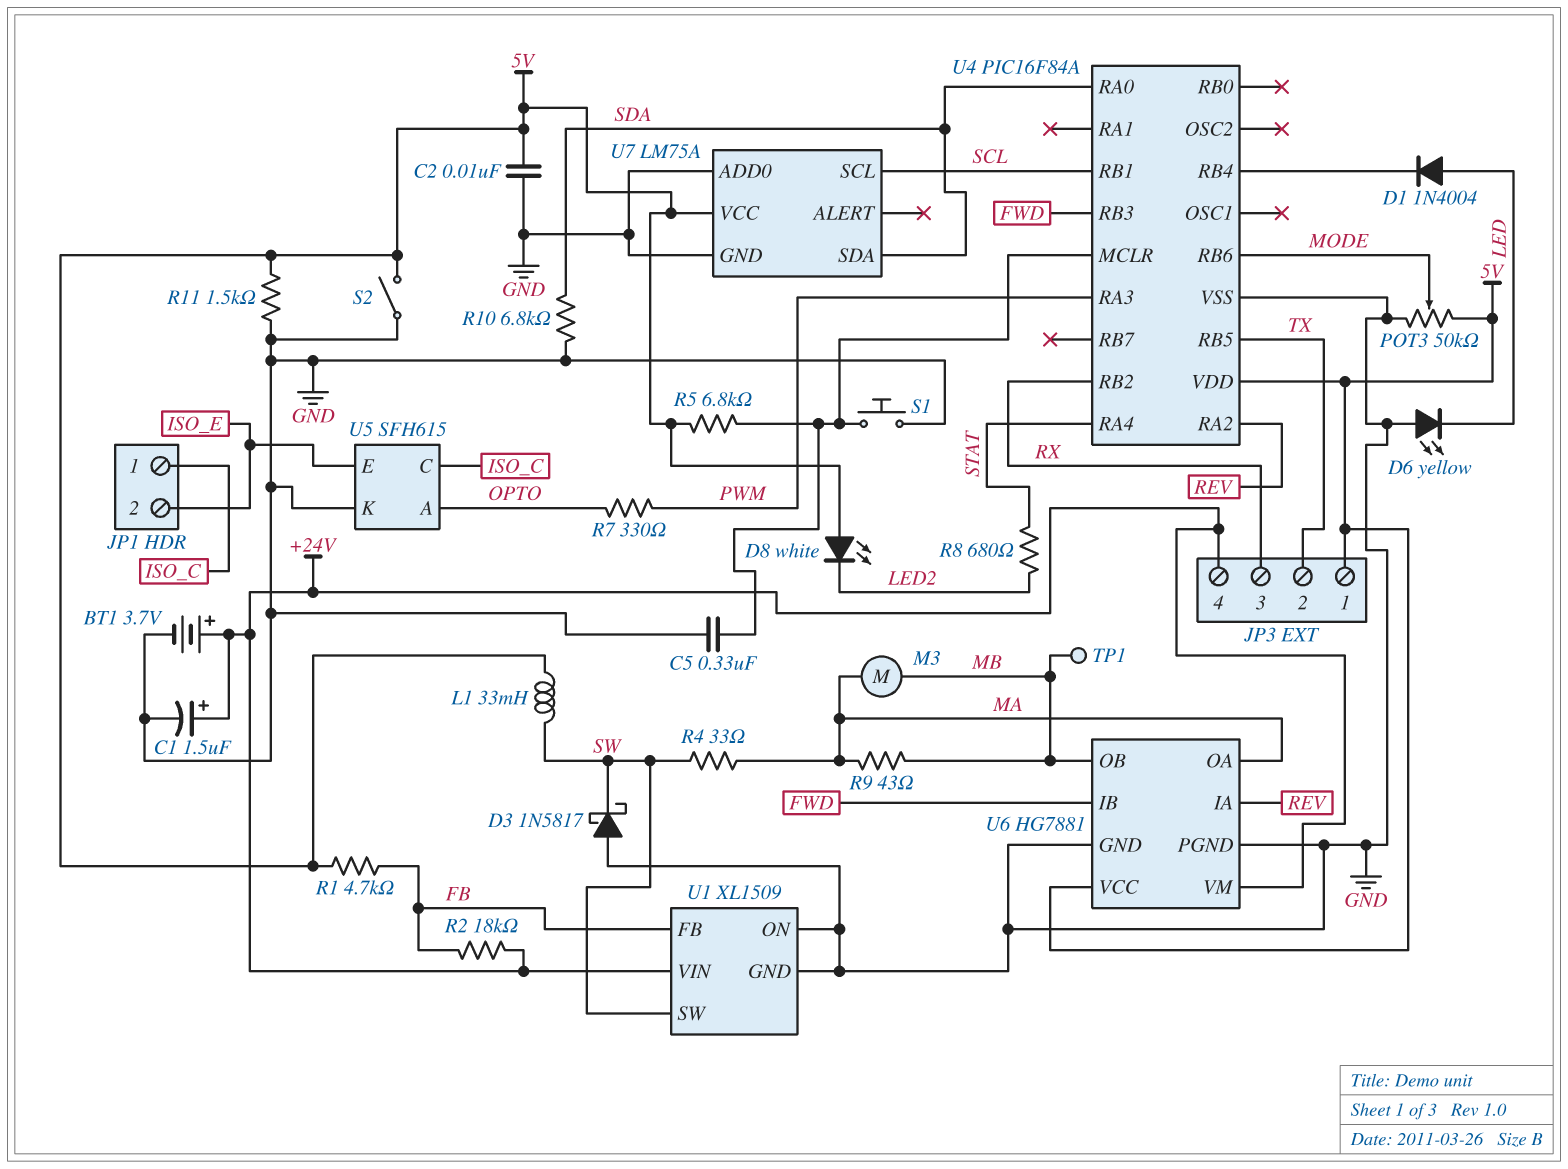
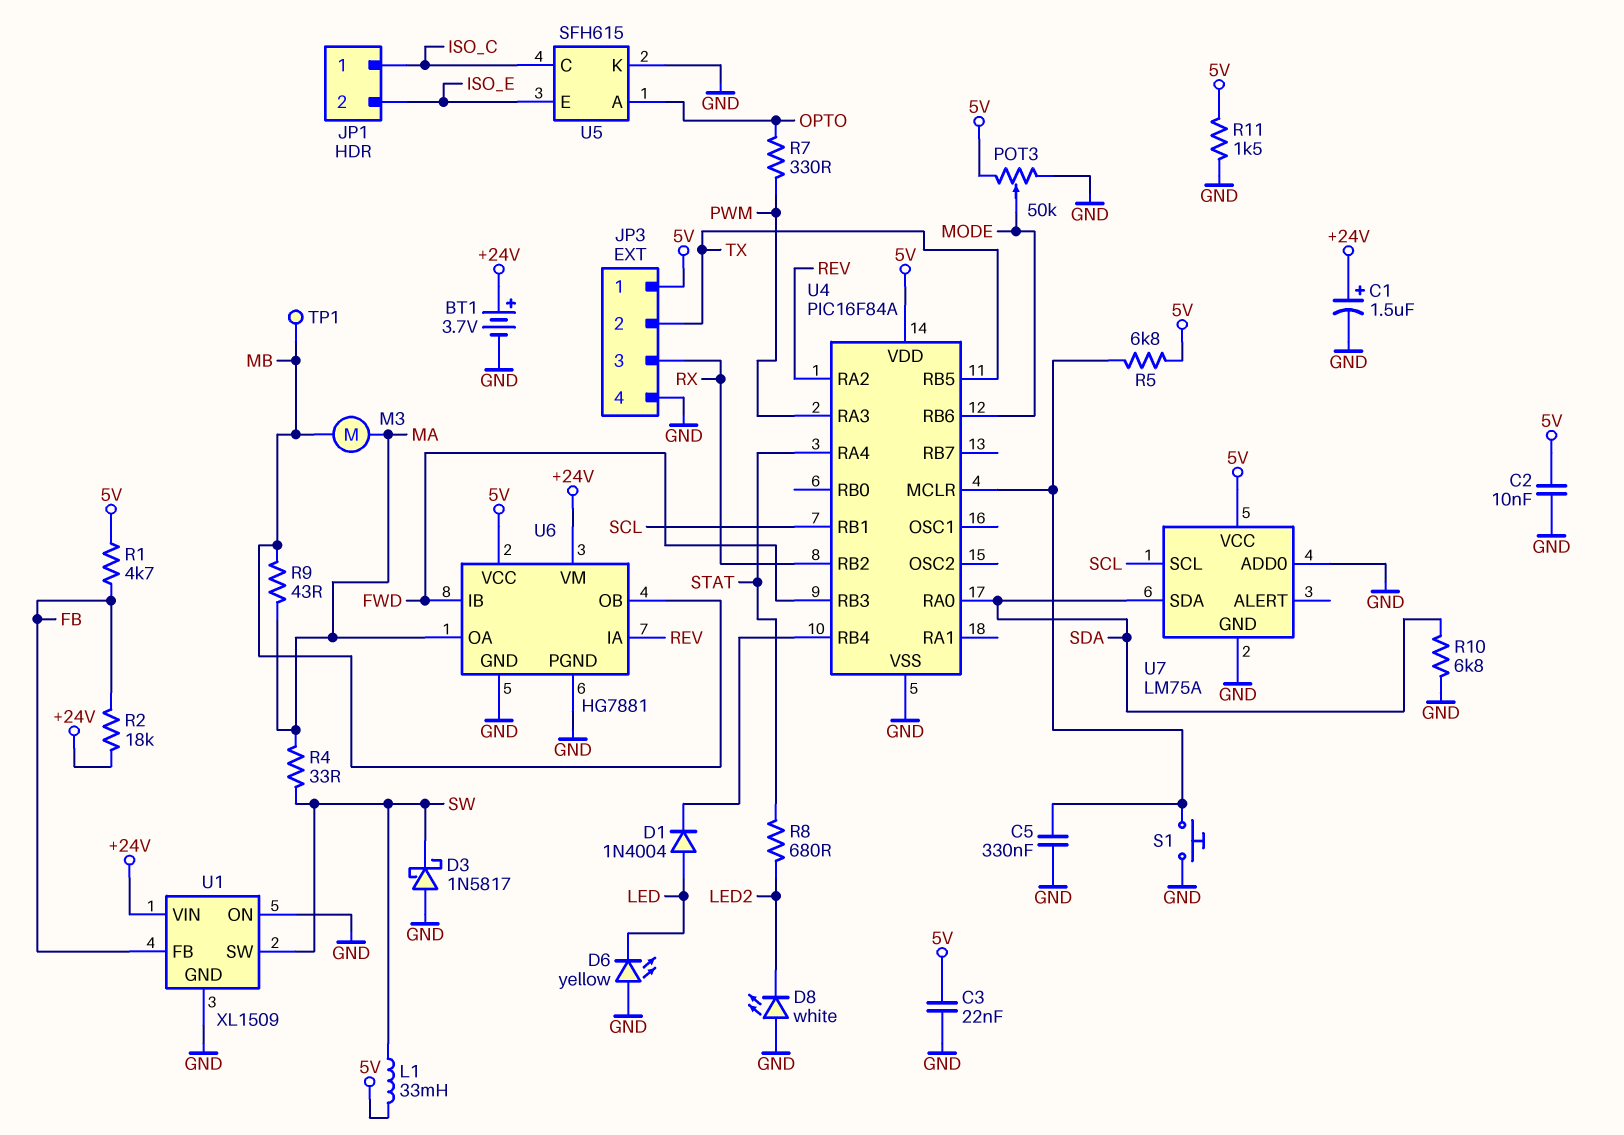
C3: none -> 22nF (5V, GND)
D8: LED white (A 5V, K LED2) -> LED white (A GND, K LED2)
JP3 pin 4: +24V -> GND
S2: switch (5V, GND) -> none

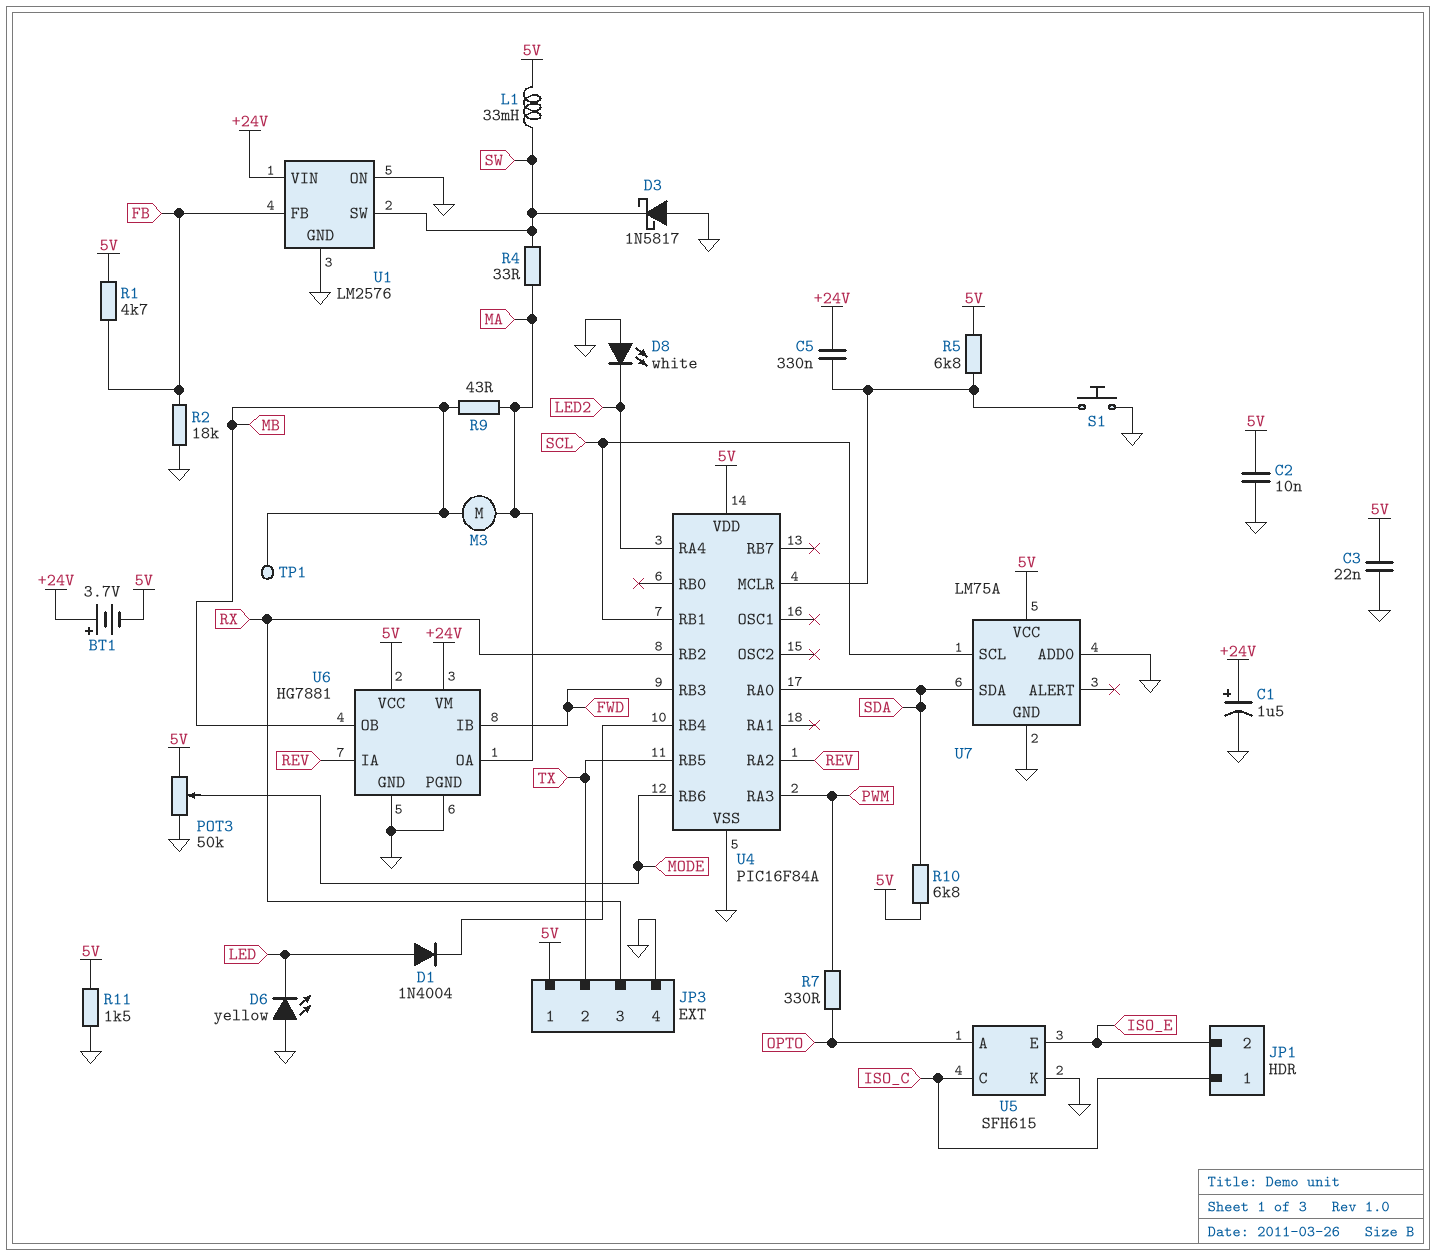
BT1: 3.7V (plus +24V, minus GND) -> 3.7V (plus +24V, minus 5V)
C5: 330nF (GND, U4/MCLR) -> 330nF (+24V, U4/MCLR)
R2: 18k (+24V, FB) -> 18k (FB, GND)
R8: 680 (LED2, STAT) -> none
R10: 6.8k (GND, SDA) -> 6.8k (5V, SDA)
U1: XL1509 -> LM2576
U4 pin RA4: STAT -> LED2

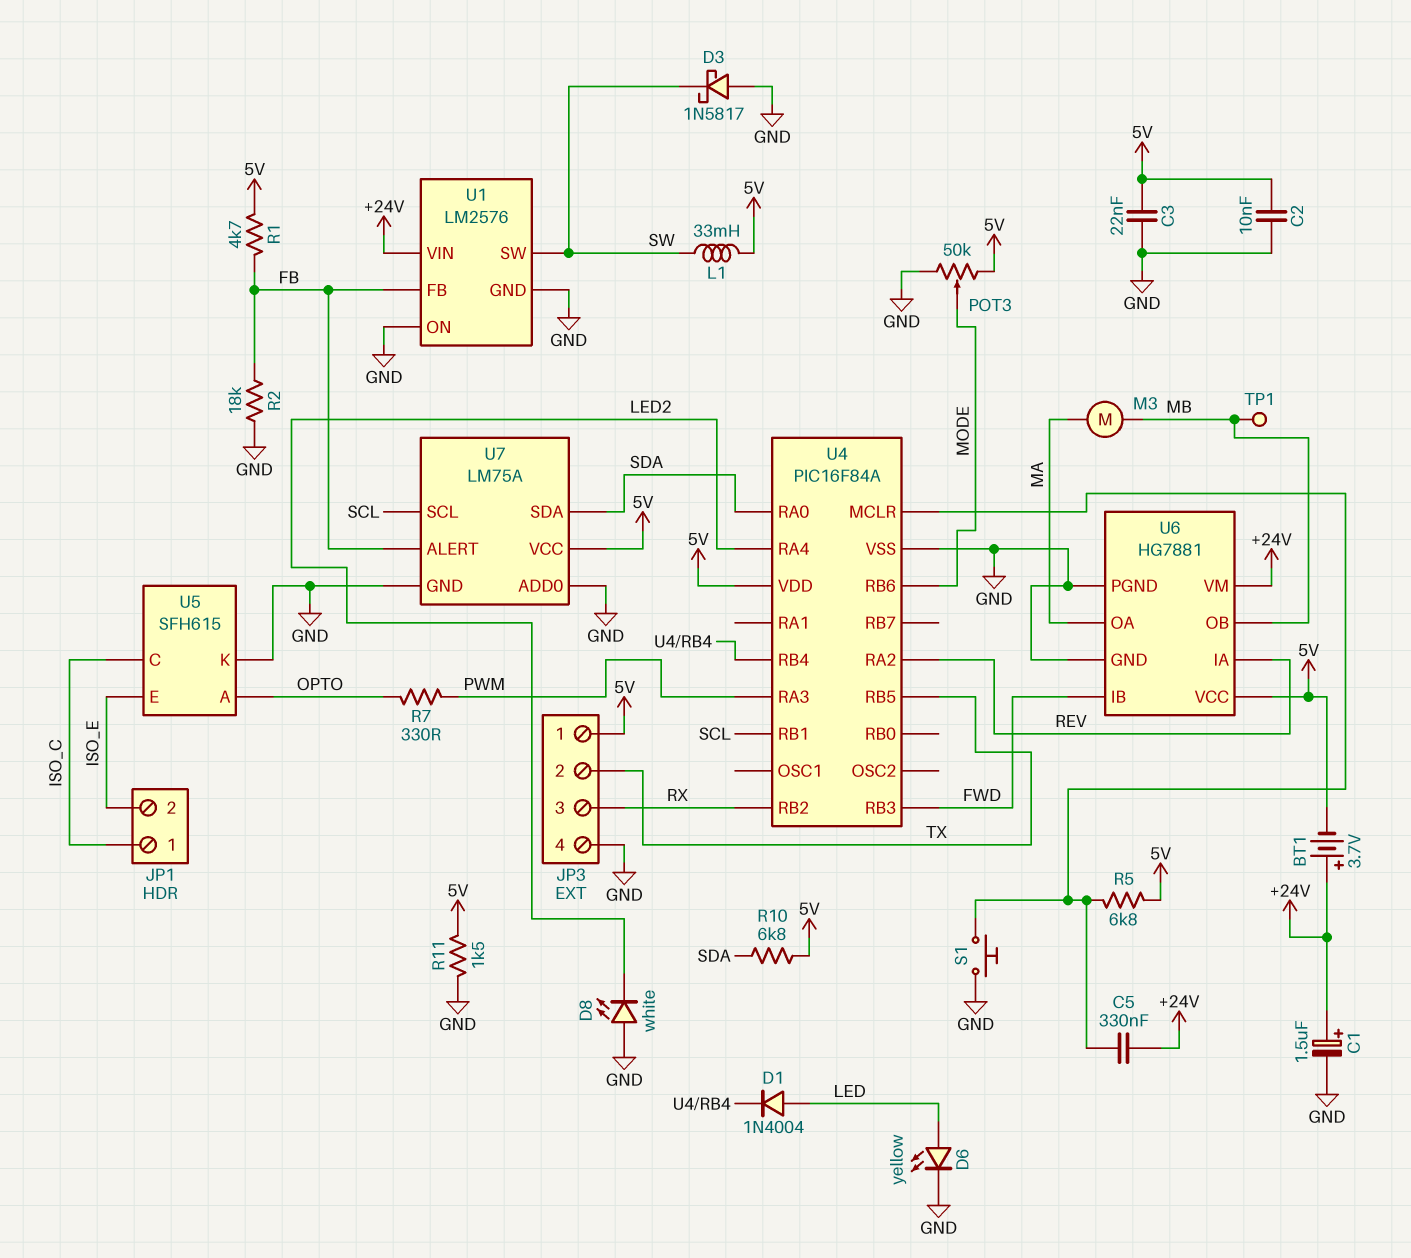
D6: LED yellow (A GND, K LED) -> LED yellow (A LED, K GND)
R4: 33 (MA, SW) -> none
R9: 43 (MA, MB) -> none
U7 pin ALERT: none -> FB

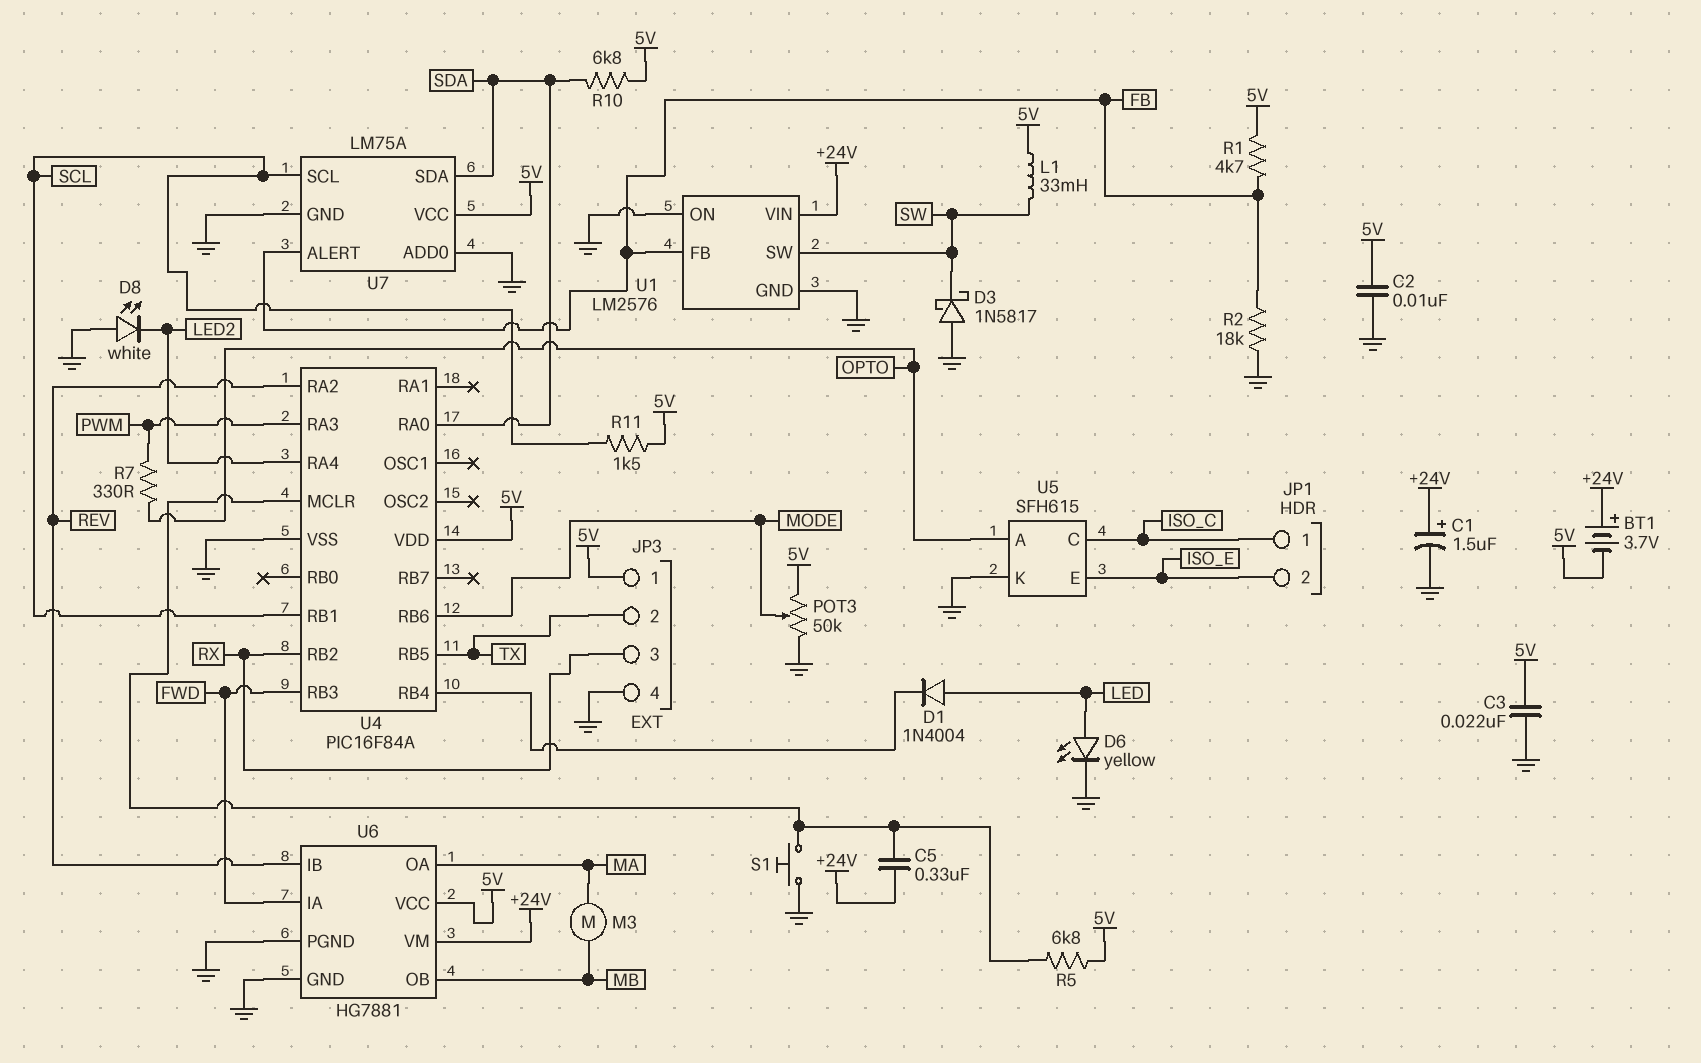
R11: 1.5k (5V, GND) -> 1.5k (5V, SCL)
TP1: test point (MB) -> none
U6 pin IA: REV -> FWD
U6 pin IB: FWD -> REV

